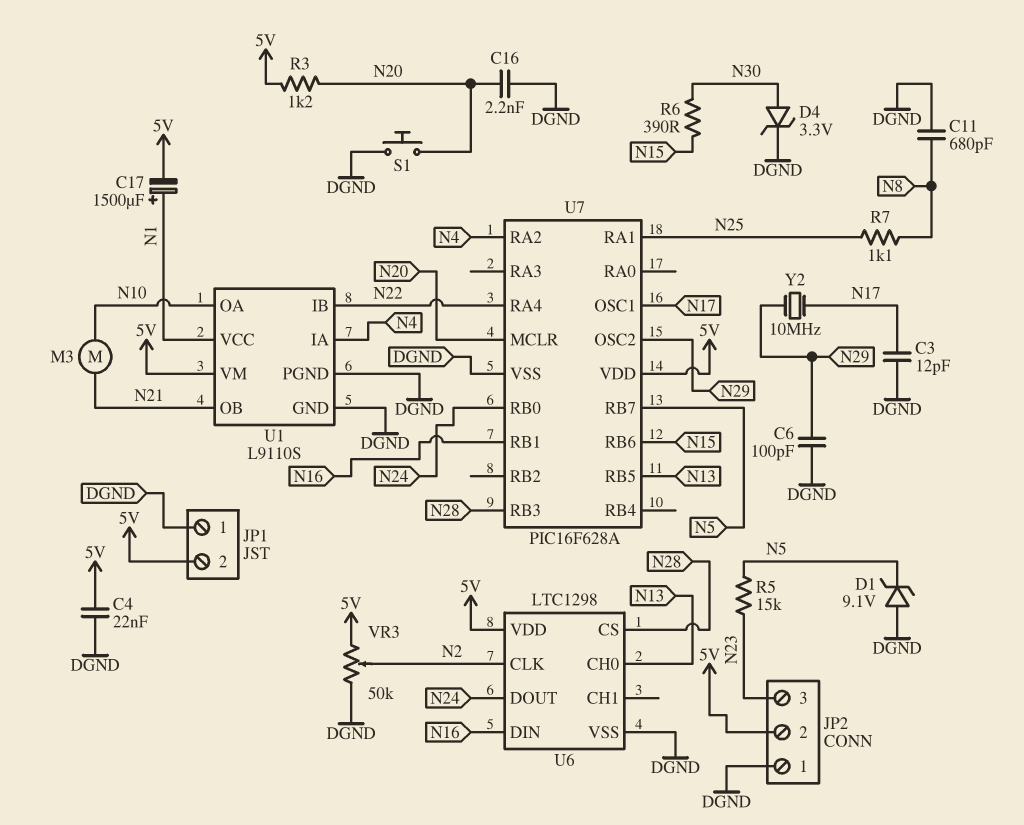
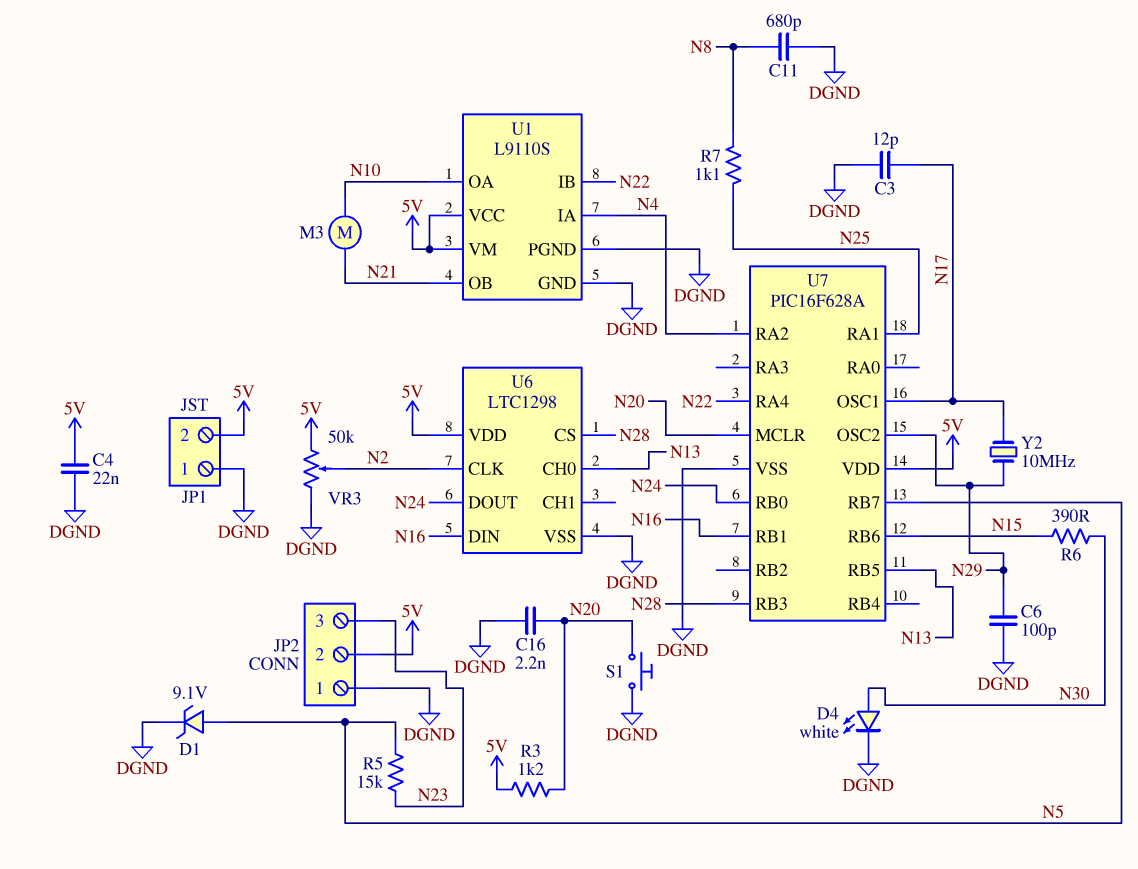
C17: 1500uF (plus N1, minus 5V) -> none
D1: zener 9.1V (A DGND, K N5) -> zener 9.1V (A N5, K DGND)
D4: zener 3.3V (A N30, K DGND) -> LED white (A N30, K DGND)
U1 pin VCC: N1 -> 5V

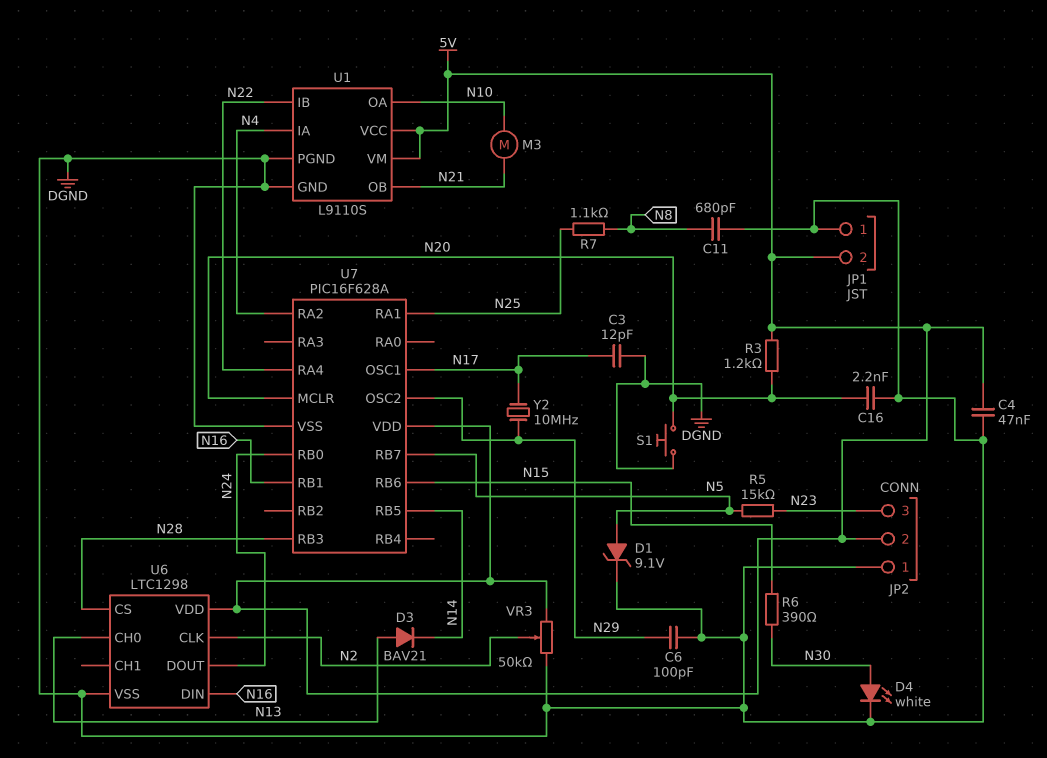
C4: 22nF (5V, DGND) -> 47nF (5V, DGND)
D3: none -> diode BAV21 (A N13, K N14)
U7 pin RB5: N13 -> N14

